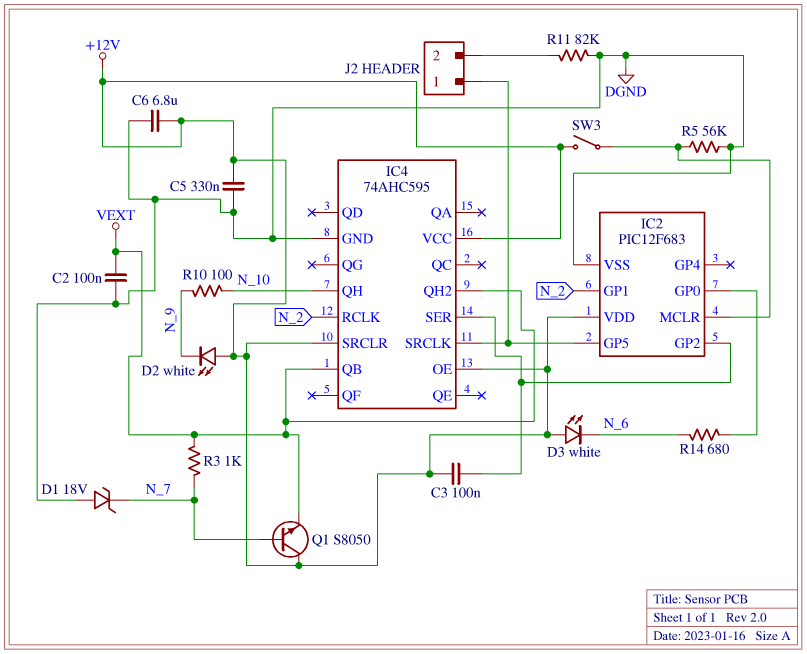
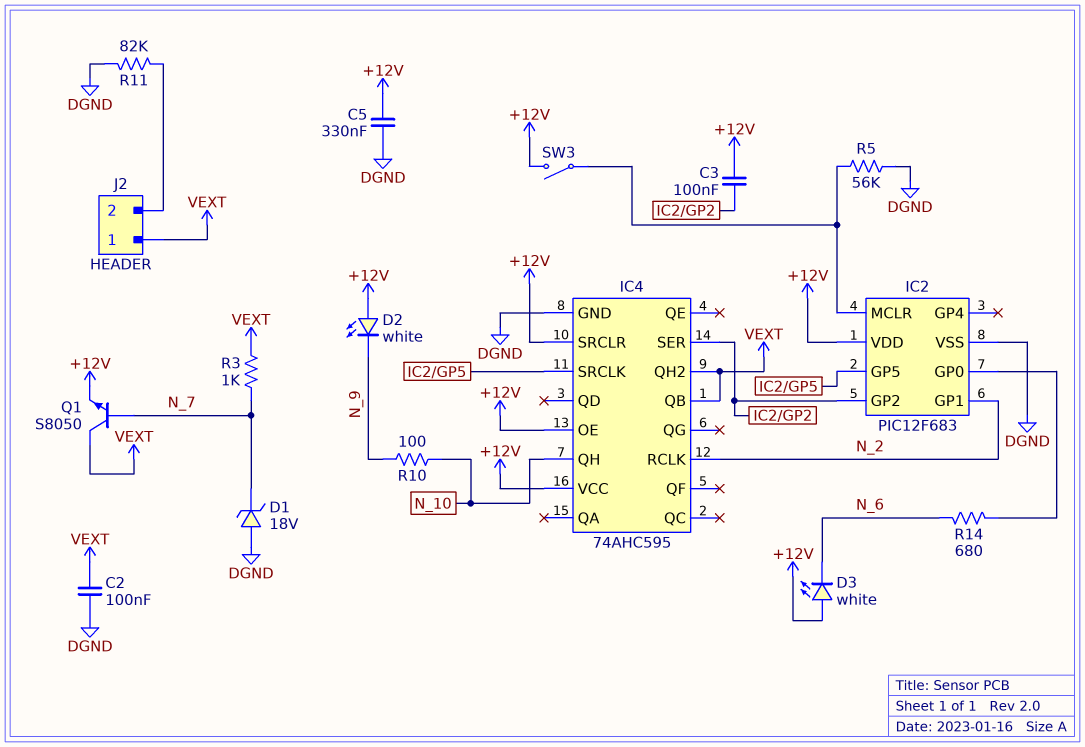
C6: 6.8uF (+12V, DGND) -> none
J2 pin 1: IC2/GP5 -> VEXT
Q1: NPN S8050 (B N_7, C +12V, E VEXT) -> NPN S8050 (B N_7, C VEXT, E +12V)

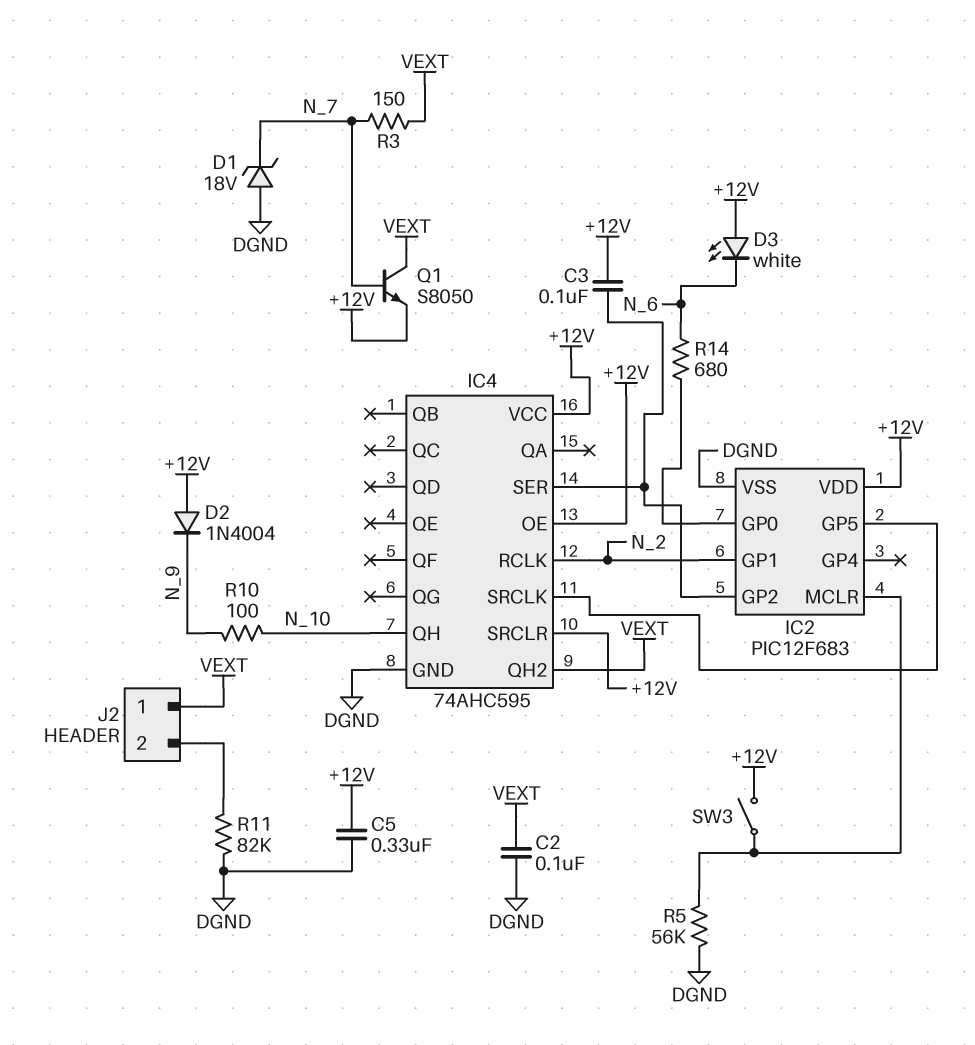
D2: LED white (A +12V, K N_9) -> diode 1N4004 (A +12V, K N_9)
IC4 pin QB: VEXT -> none
R3: 1k (N_7, VEXT) -> 150 (N_7, VEXT)

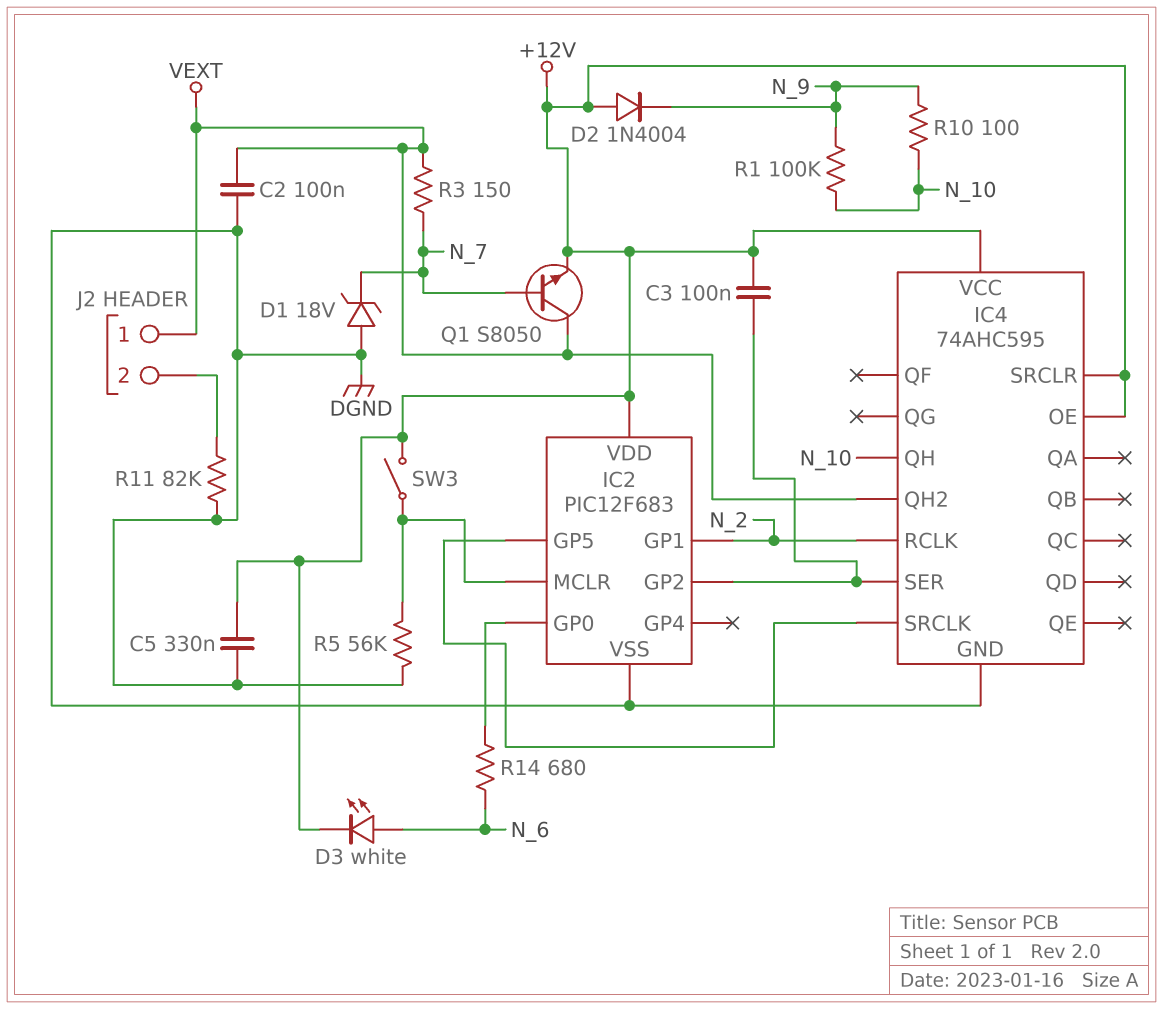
D3: LED white (A +12V, K N_6) -> LED white (A N_6, K +12V)
R1: none -> 100k (N_9, N_10)

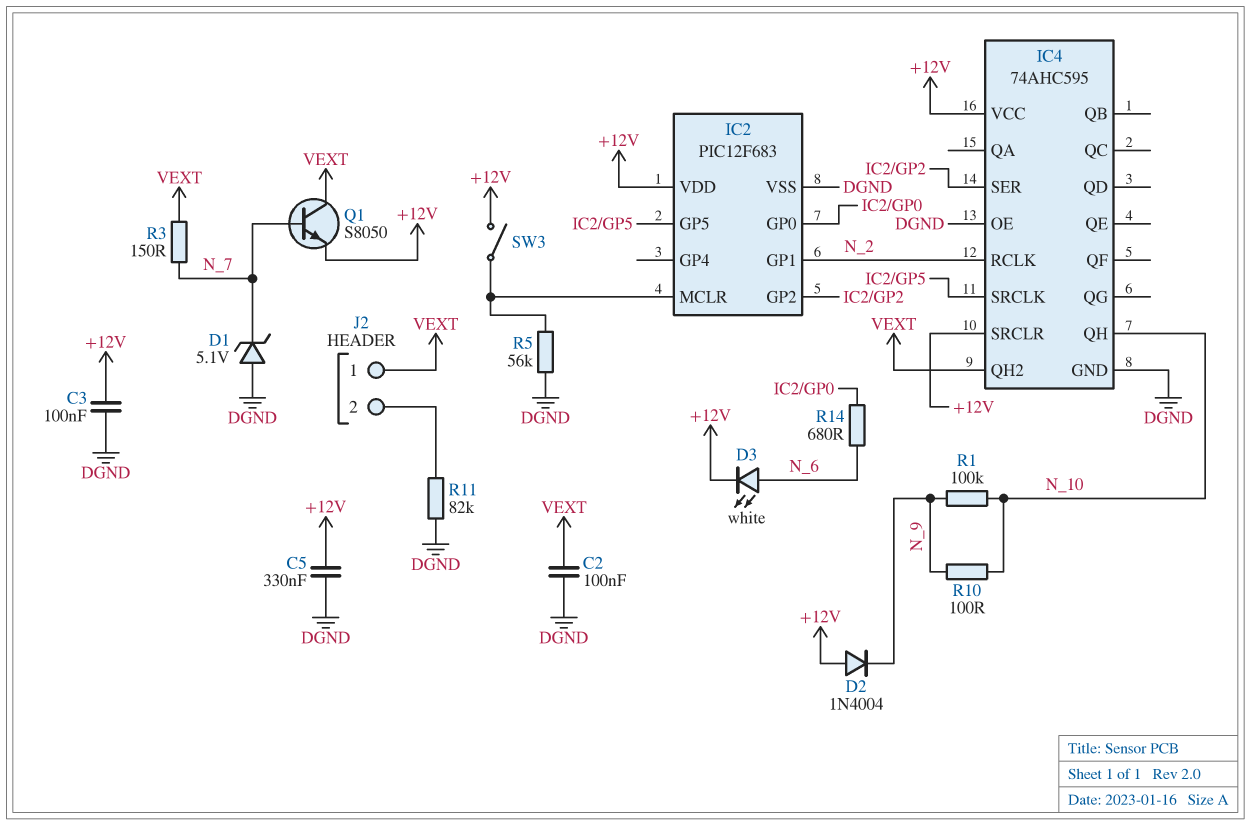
C3: 100nF (+12V, IC2/GP2) -> 100nF (+12V, DGND)
D1: zener 18V (A DGND, K N_7) -> zener 5.1V (A DGND, K N_7)
IC4 pin OE: +12V -> DGND

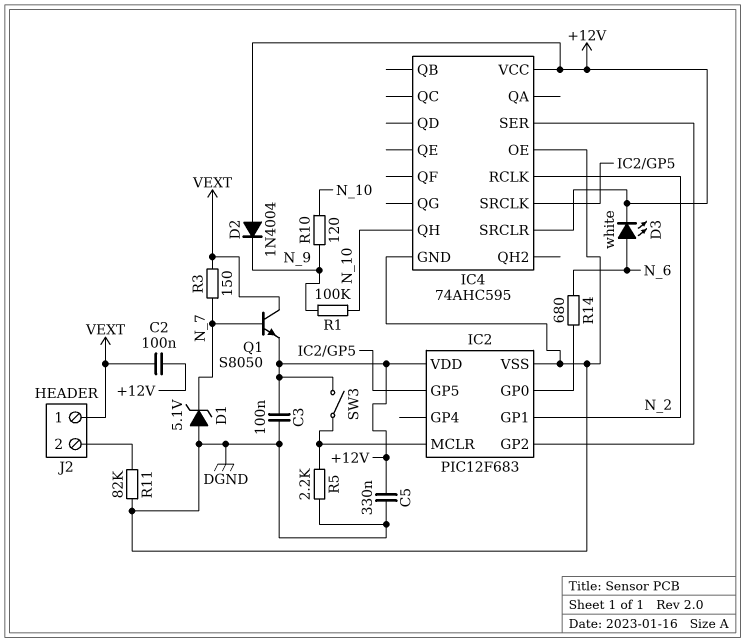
C2: 100nF (DGND, VEXT) -> 100nF (+12V, VEXT)
IC4 pin QH2: VEXT -> none
R5: 56k (DGND, IC2/MCLR) -> 2.2k (DGND, IC2/MCLR)
R10: 100 (N_9, N_10) -> 120 (N_9, N_10)

